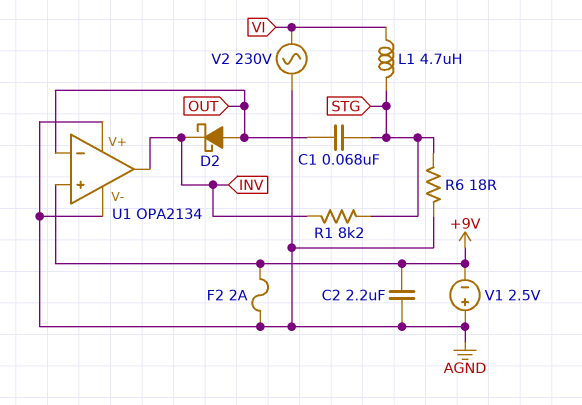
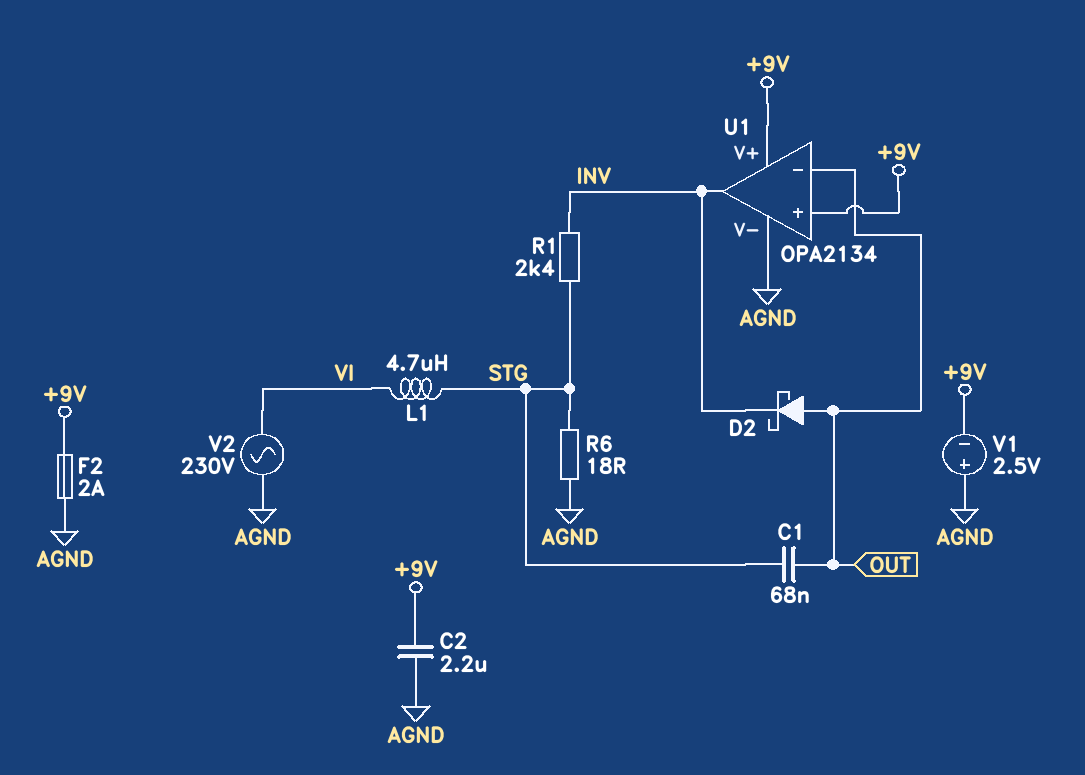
R1: 8.2k (INV, STG) -> 2.4k (INV, STG)
U1 pin V+: AGND -> +9V

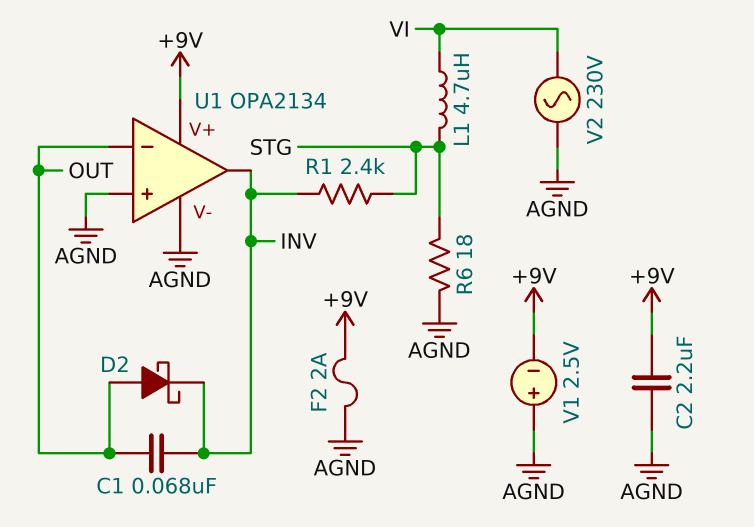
C1: 68nF (OUT, STG) -> 68nF (INV, OUT)
U1 pin in+: +9V -> AGND

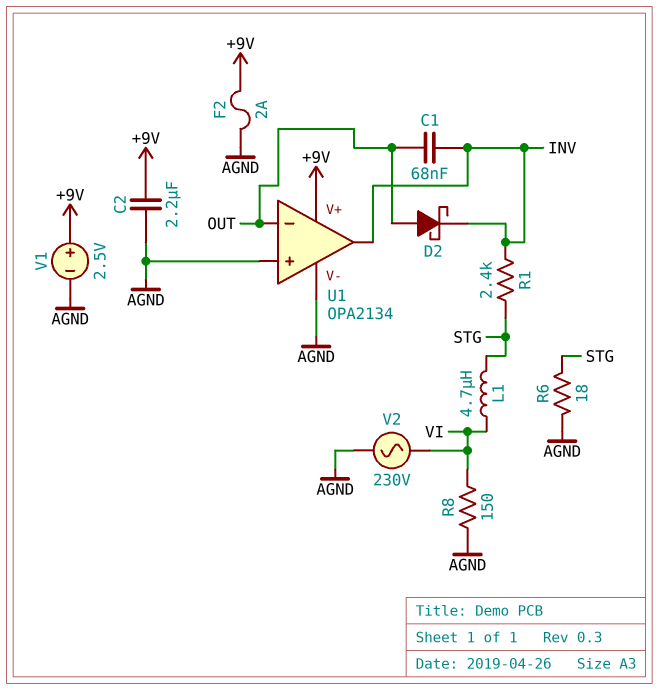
R8: none -> 150 (AGND, VI)
V1: 2.5V (plus AGND, minus +9V) -> 2.5V (plus +9V, minus AGND)

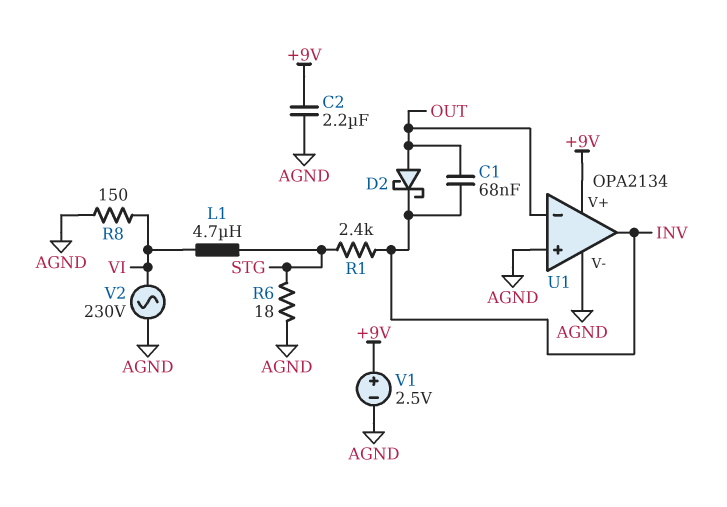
F2: 2A (+9V, AGND) -> none

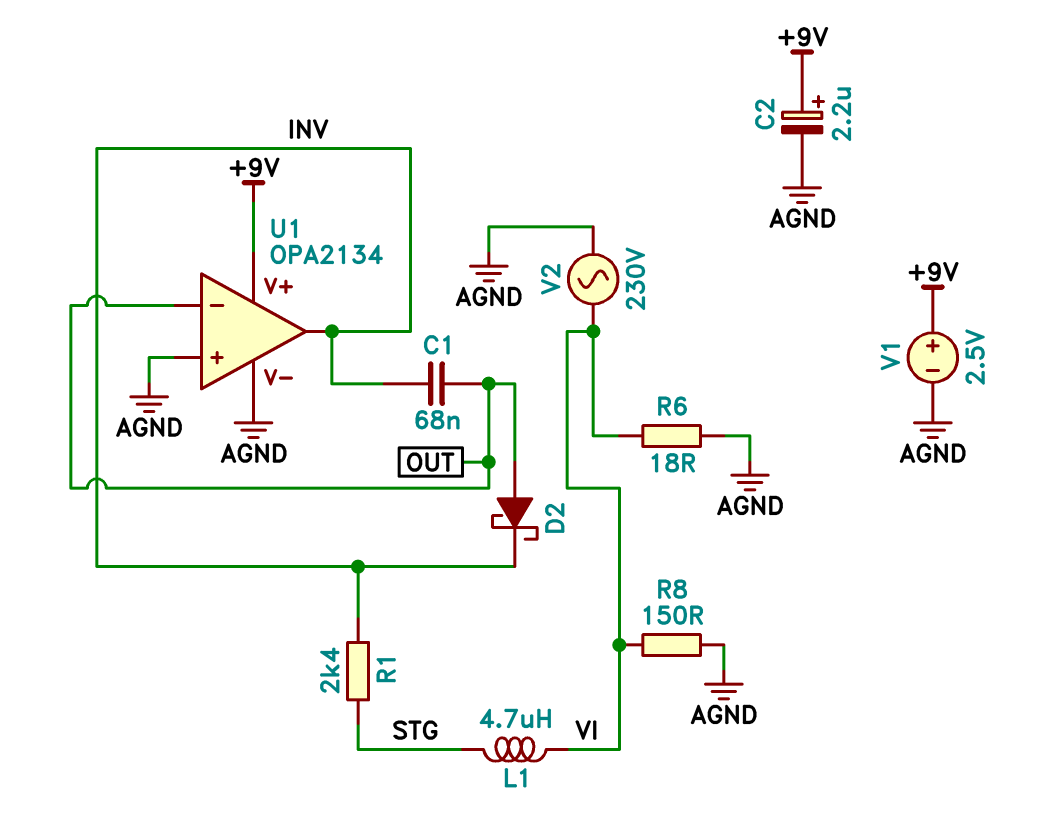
C2: 2.2uF (+9V, AGND) -> 2.2uF (plus +9V, minus AGND)
R6: 18 (AGND, STG) -> 18 (AGND, VI)

